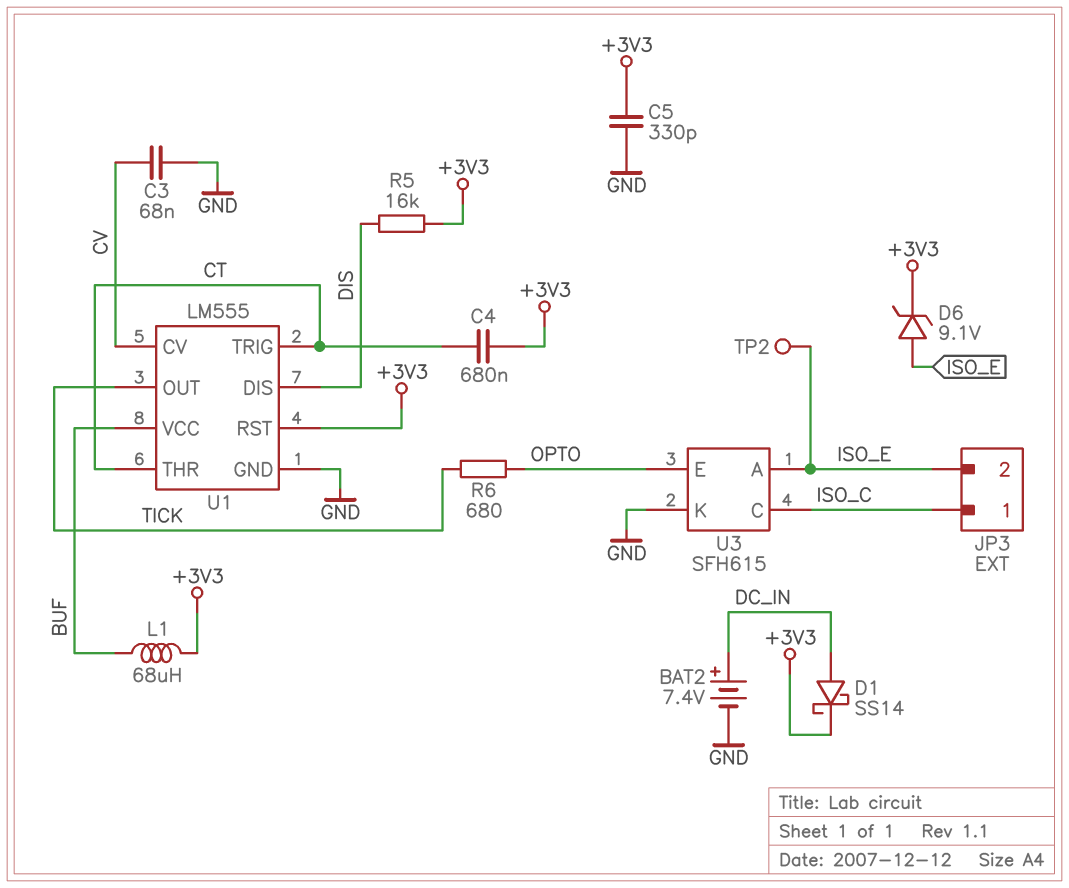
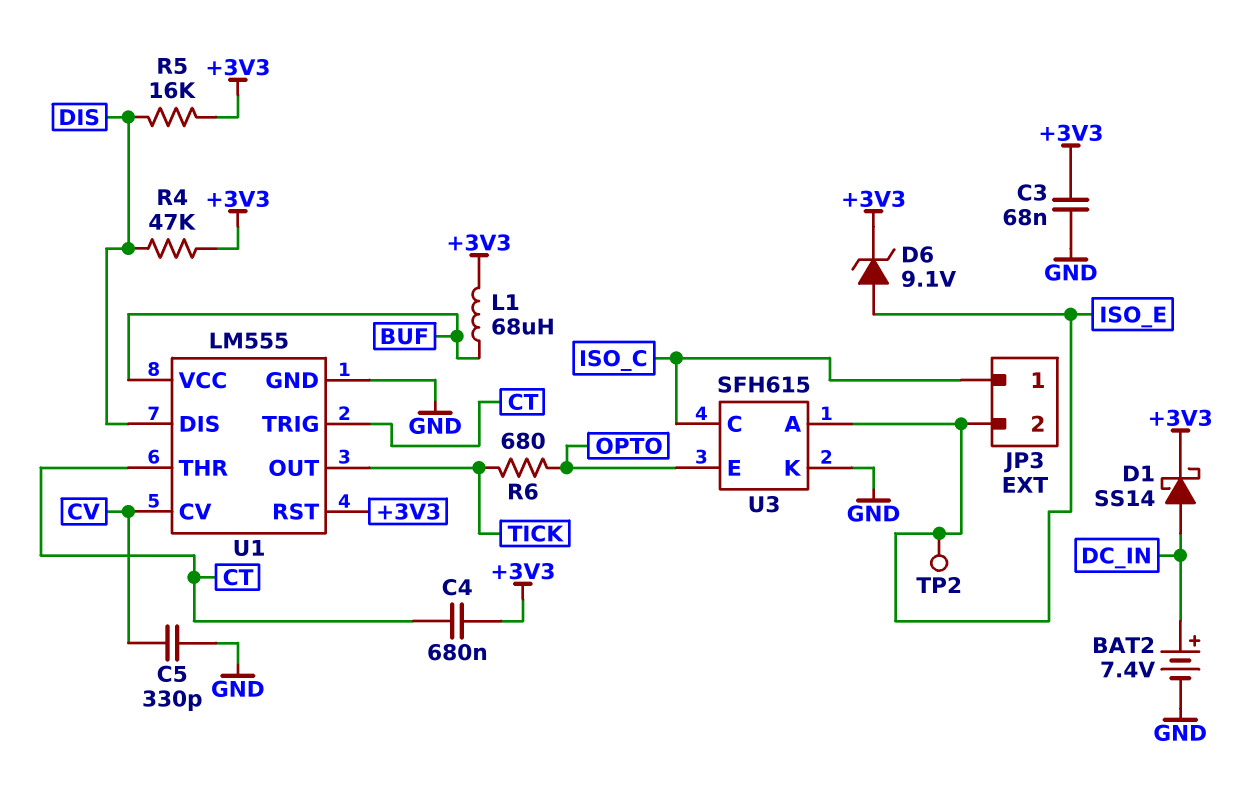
C3: 68nF (CV, GND) -> 68nF (+3V3, GND)
C5: 330pF (+3V3, GND) -> 330pF (CV, GND)
R4: none -> 47k (+3V3, DIS)

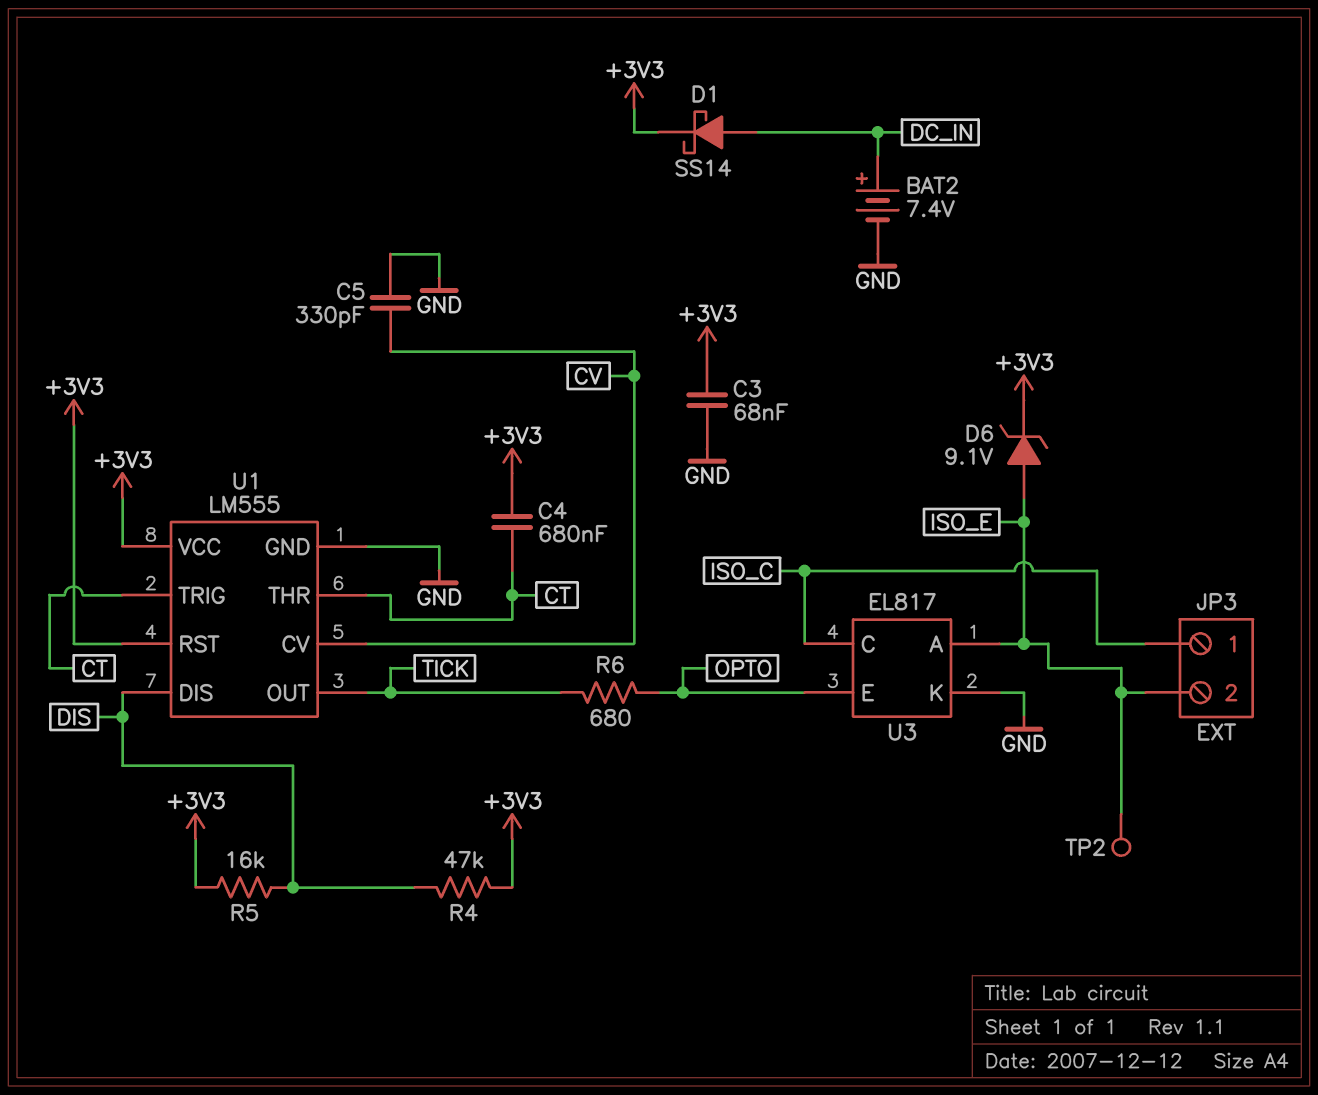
L1: 68uH (+3V3, BUF) -> none
U1 pin VCC: BUF -> +3V3
U3: SFH615 -> EL817

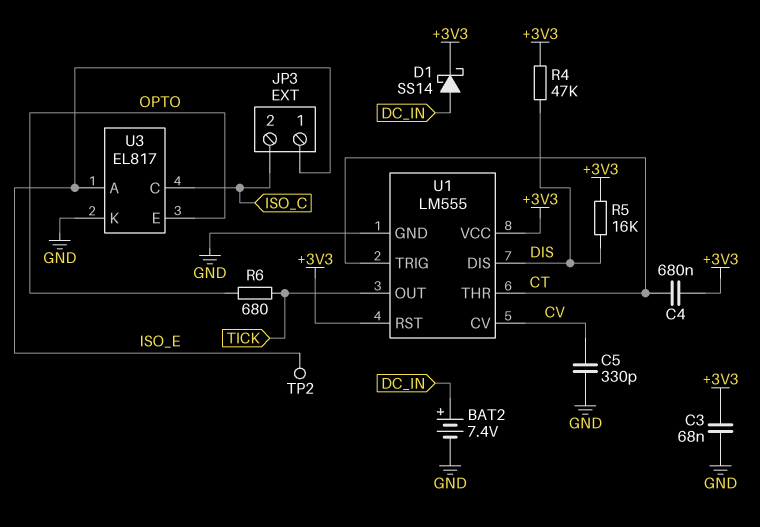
D6: zener 9.1V (A ISO_E, K +3V3) -> none
JP3 pin 1: ISO_C -> ISO_E
JP3 pin 2: ISO_E -> ISO_C

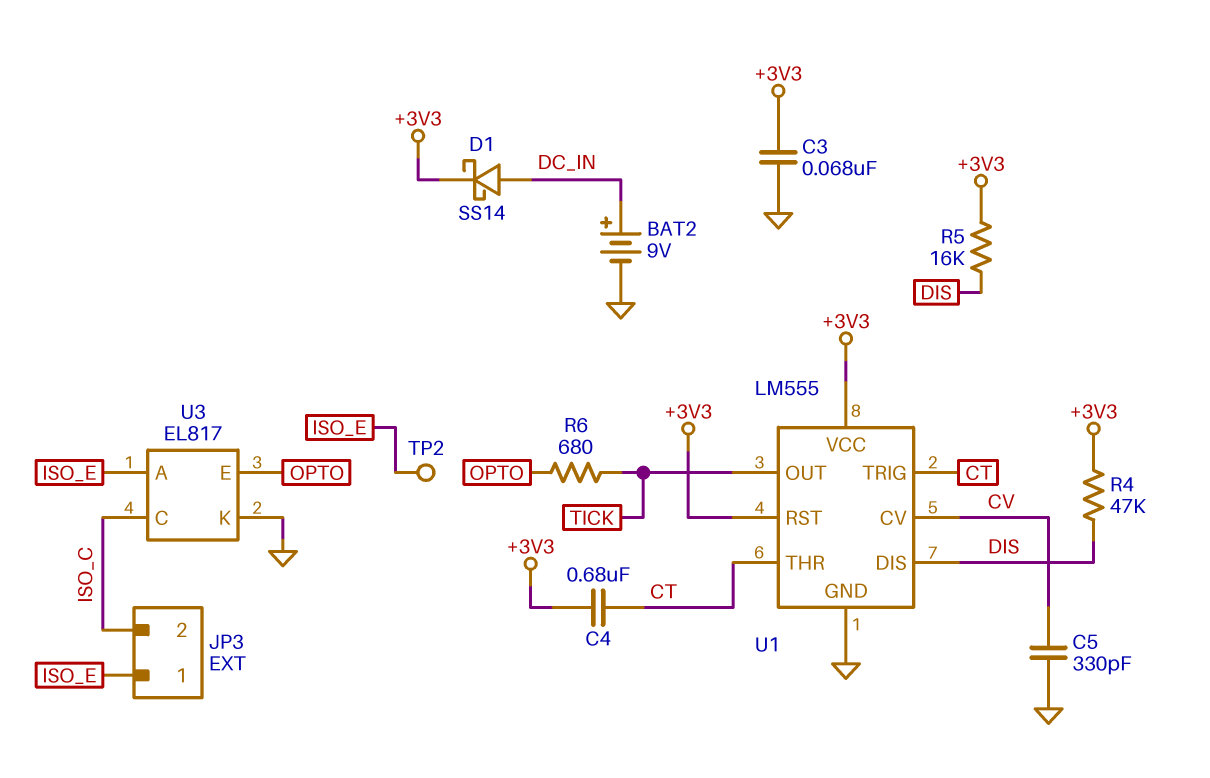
BAT2: 7.4V (plus DC_IN, minus GND) -> 9V (plus DC_IN, minus GND)

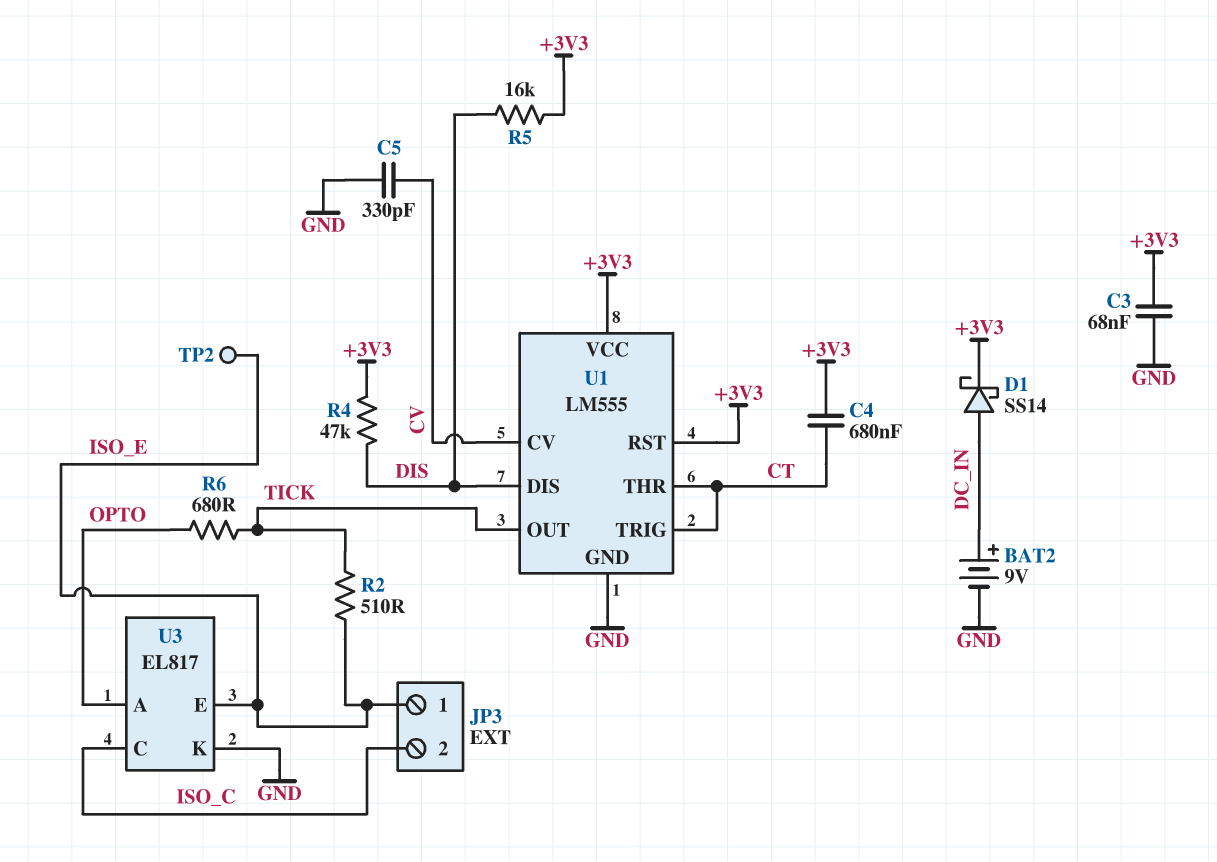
R2: none -> 510 (ISO_E, TICK)
U3 pin A: ISO_E -> OPTO
U3 pin E: OPTO -> ISO_E

